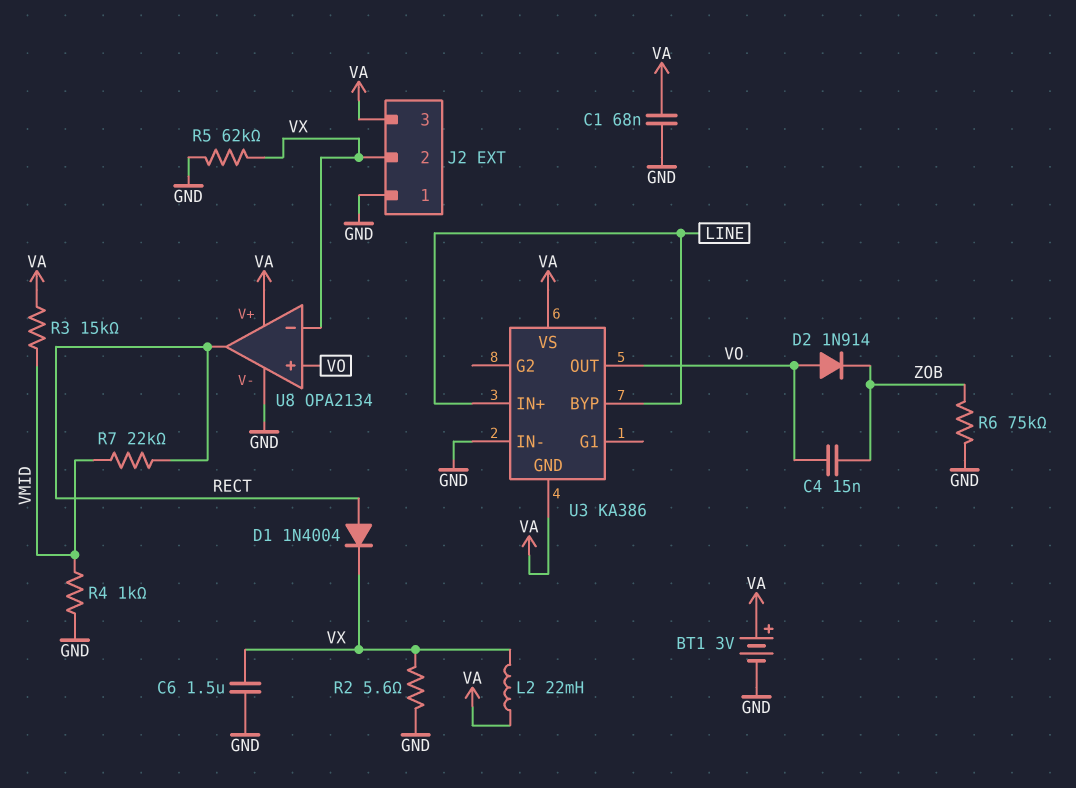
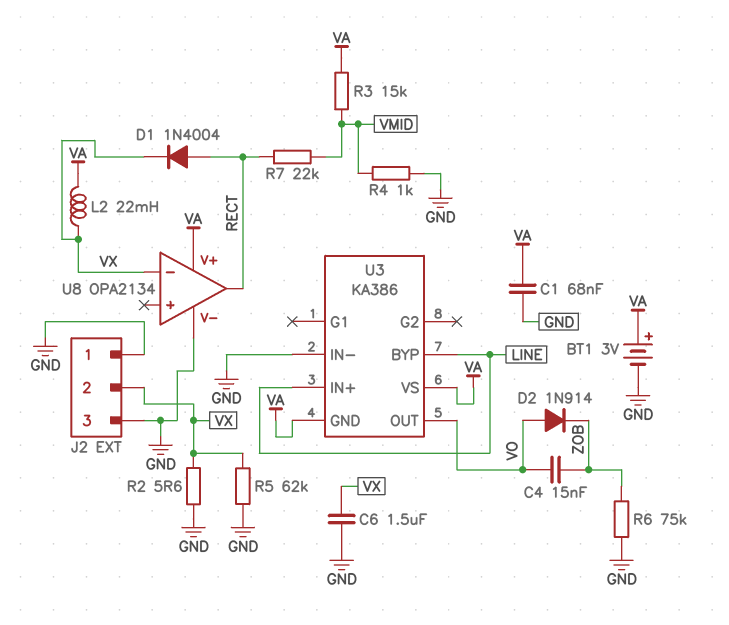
J2 pin 3: VA -> GND
U8 pin in+: VO -> none

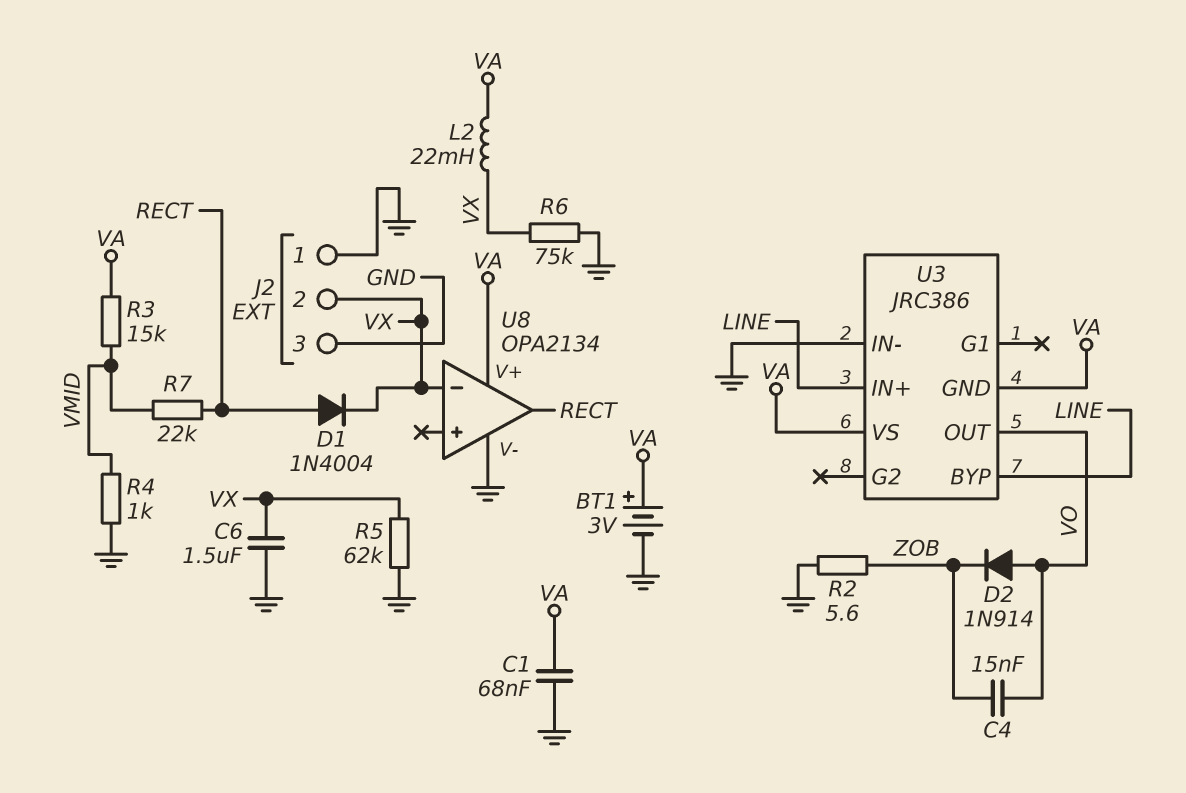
R2: 5.6 (GND, VX) -> 5.6 (GND, ZOB)
R6: 75k (GND, ZOB) -> 75k (GND, VX)
U3: KA386 -> JRC386

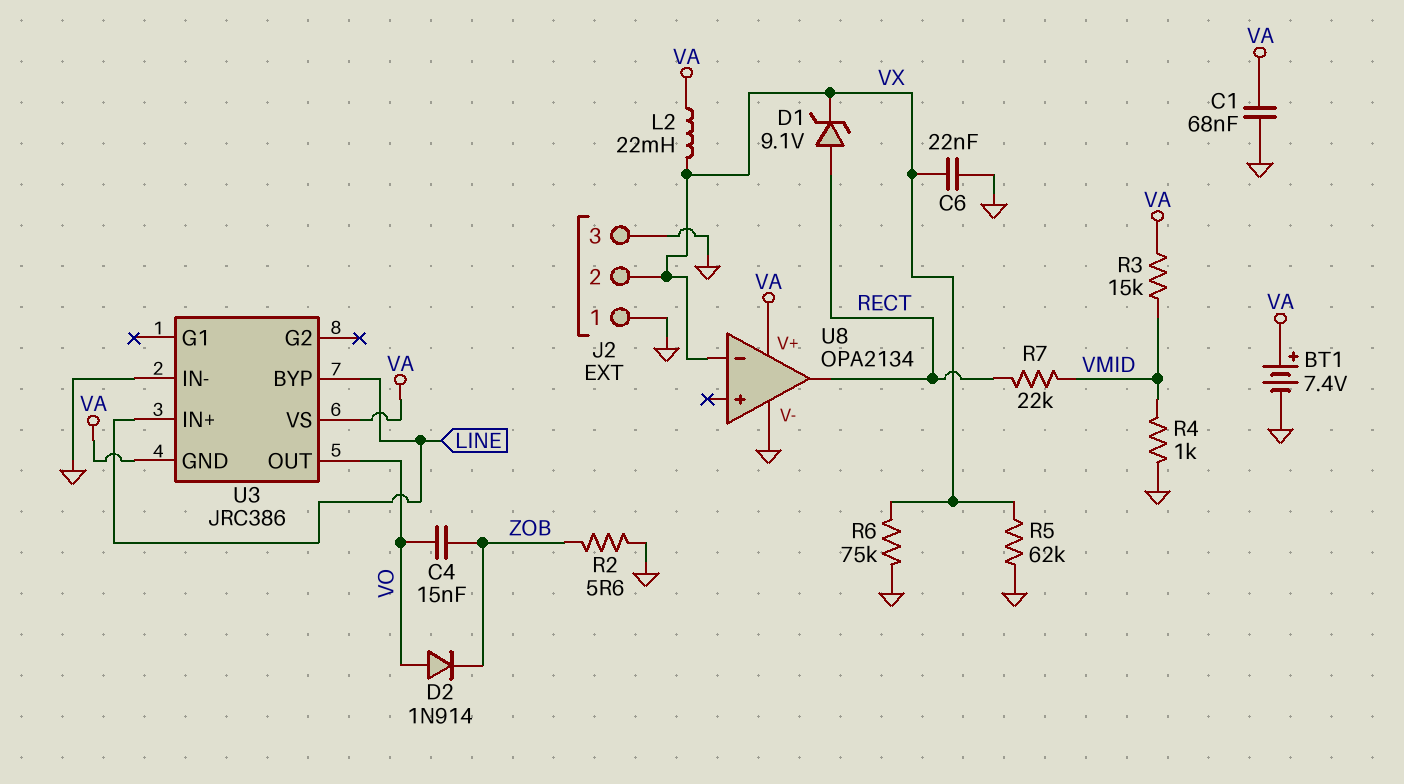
BT1: 3V (plus VA, minus GND) -> 7.4V (plus VA, minus GND)
C6: 1.5uF (GND, VX) -> 22nF (GND, VX)
D1: diode 1N4004 (A RECT, K VX) -> zener 9.1V (A RECT, K VX)

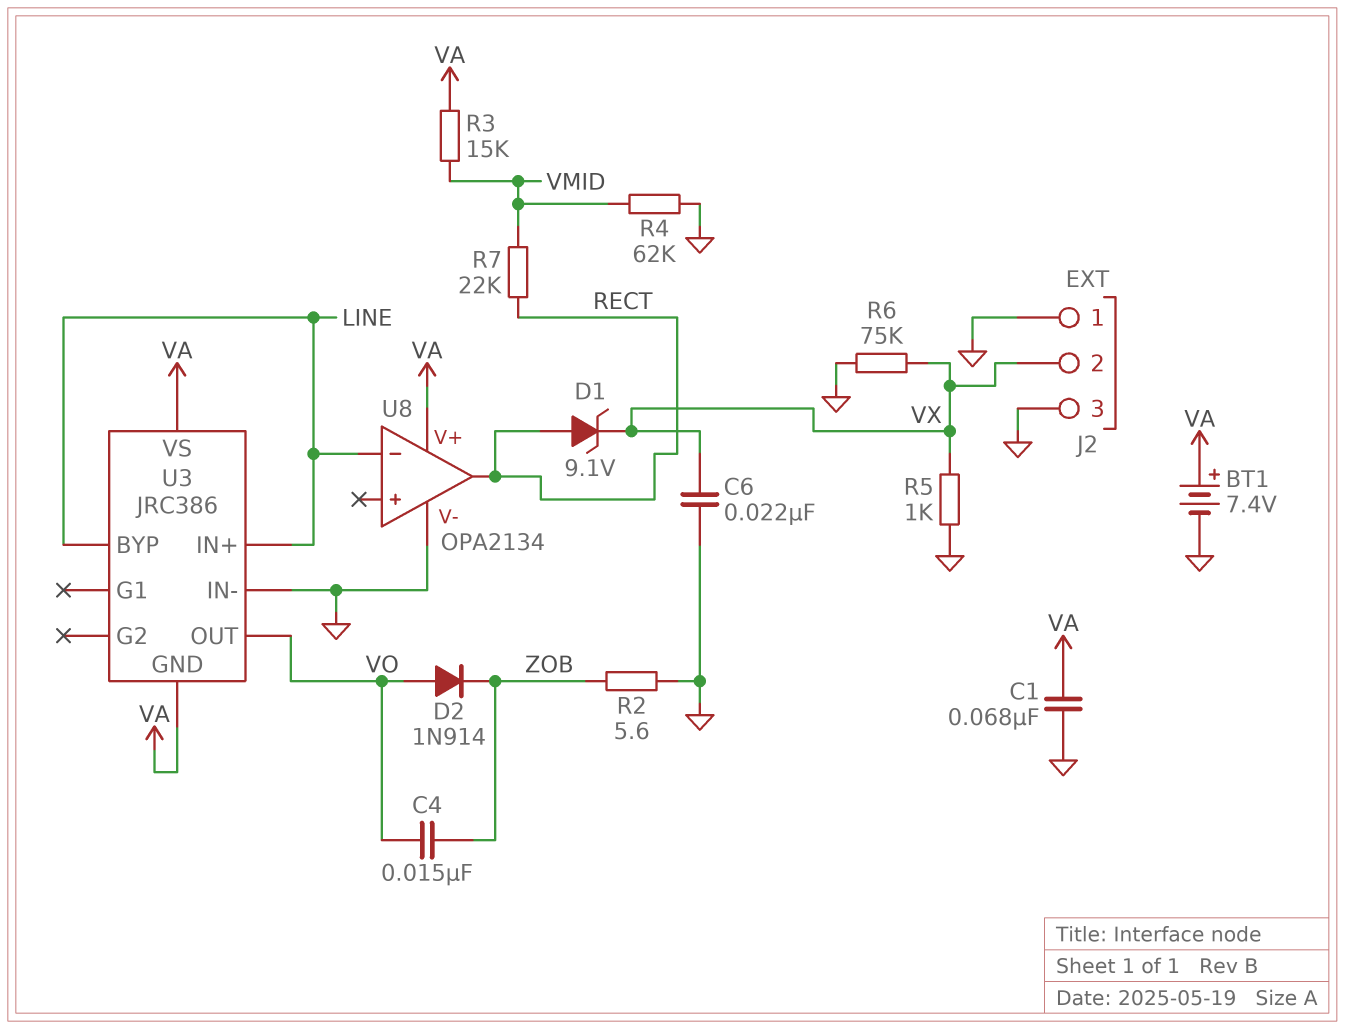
L2: 22mH (VA, VX) -> none
R4: 1k (GND, VMID) -> 62k (GND, VMID)
R5: 62k (GND, VX) -> 1k (GND, VX)
U8 pin in-: VX -> LINE

